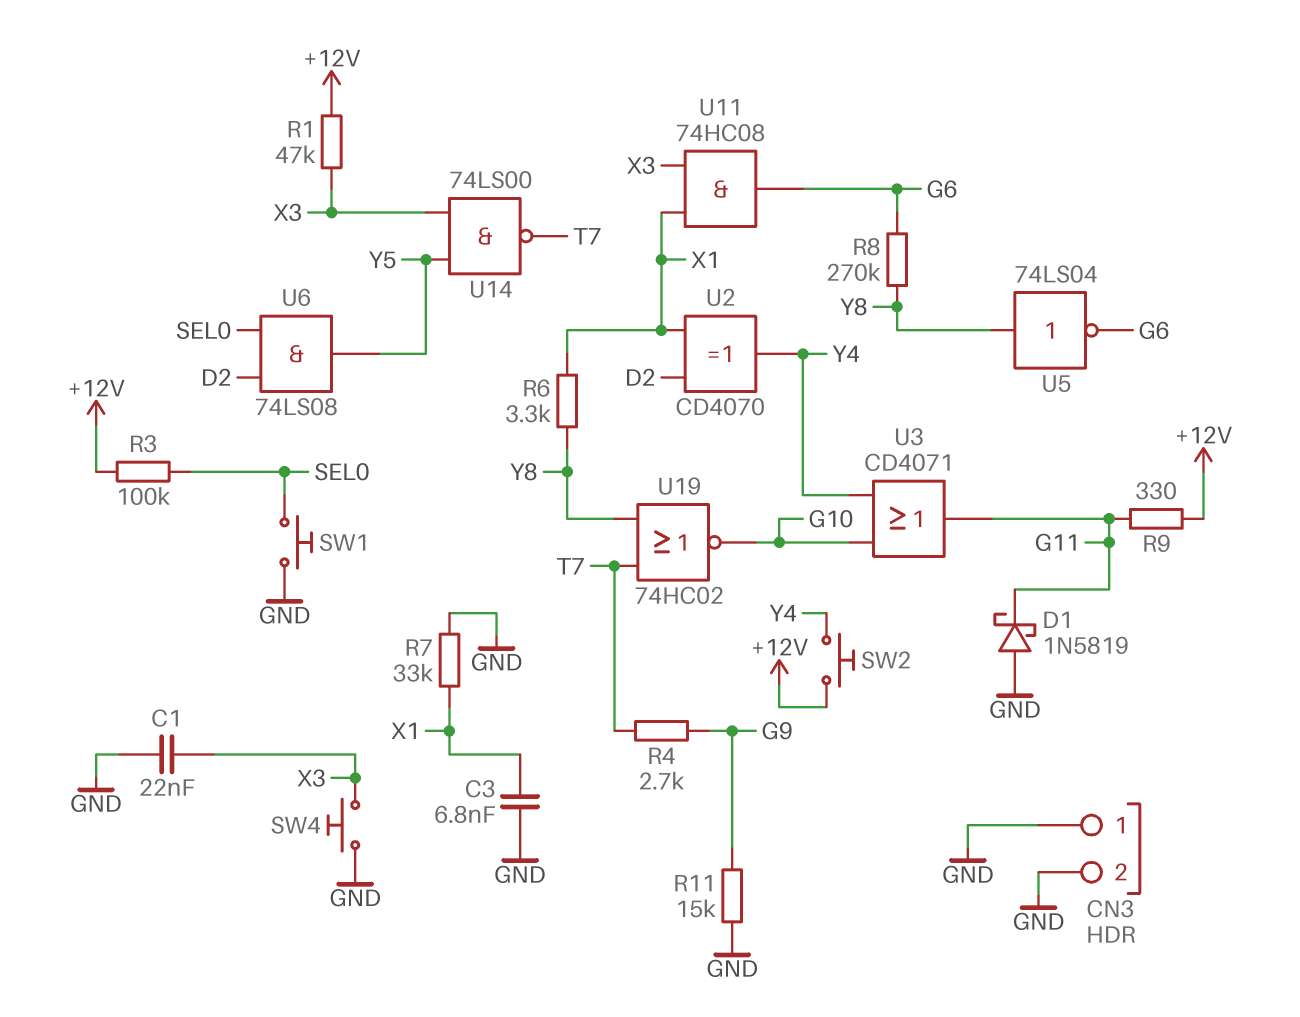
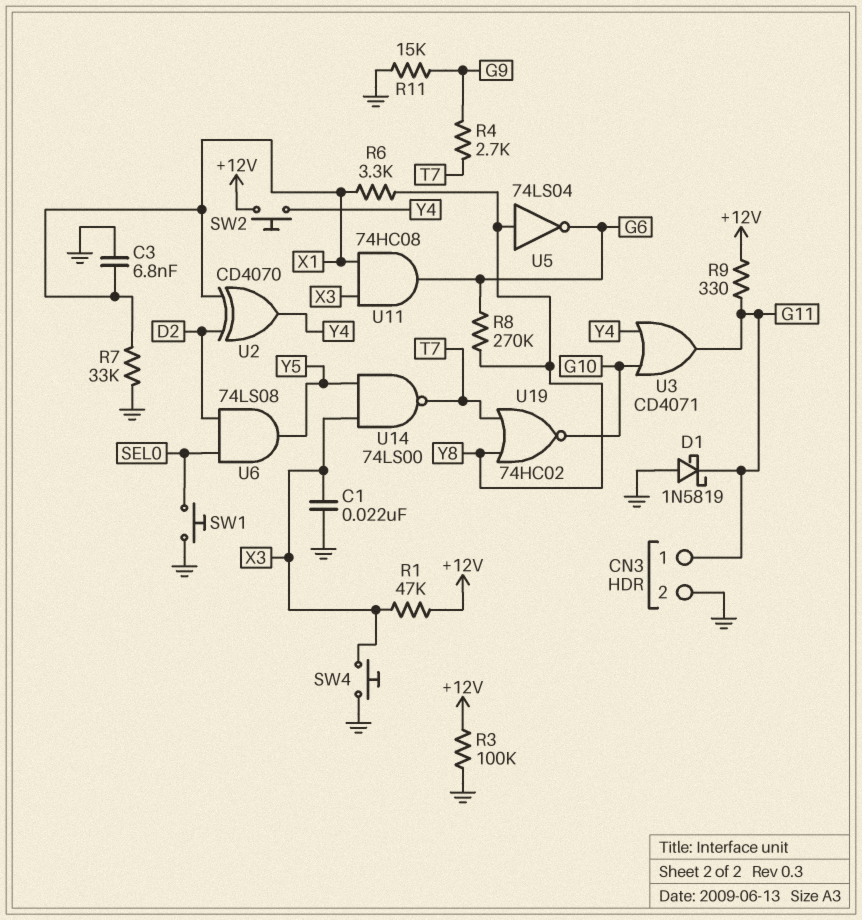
CN3 pin 1: GND -> G11
R3: 100k (+12V, SEL0) -> 100k (+12V, GND)

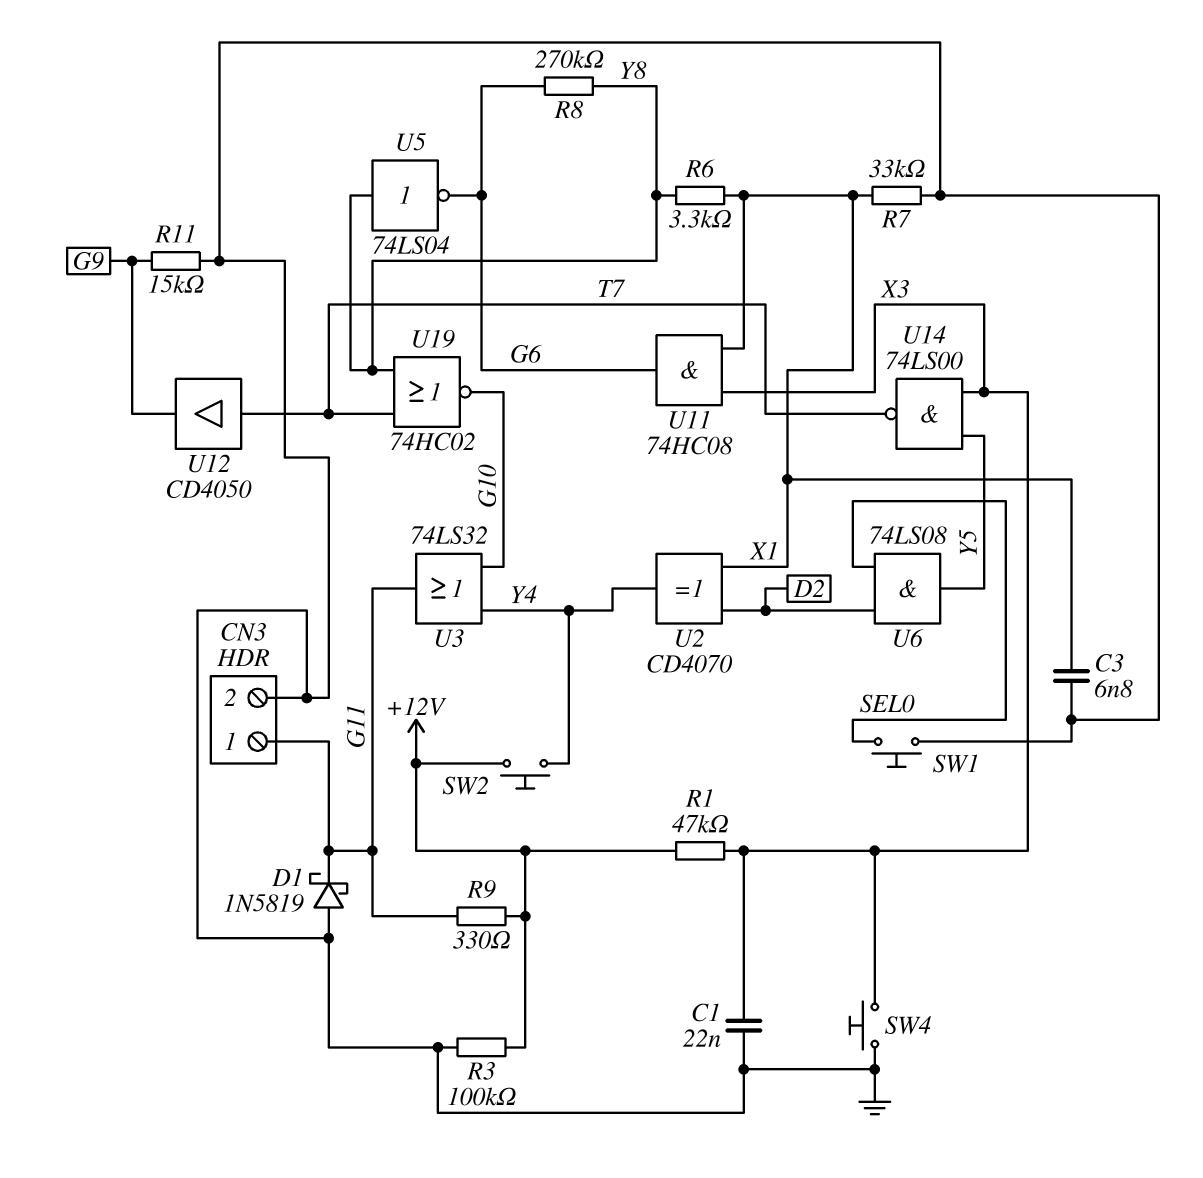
R4: 2.7k (G9, T7) -> none
U3: OR CD4071 (in G10, in Y4, out G11) -> OR 74LS32 (in G10, in Y4, out G11)
U12: none -> buffer CD4050 (in T7, out G9)

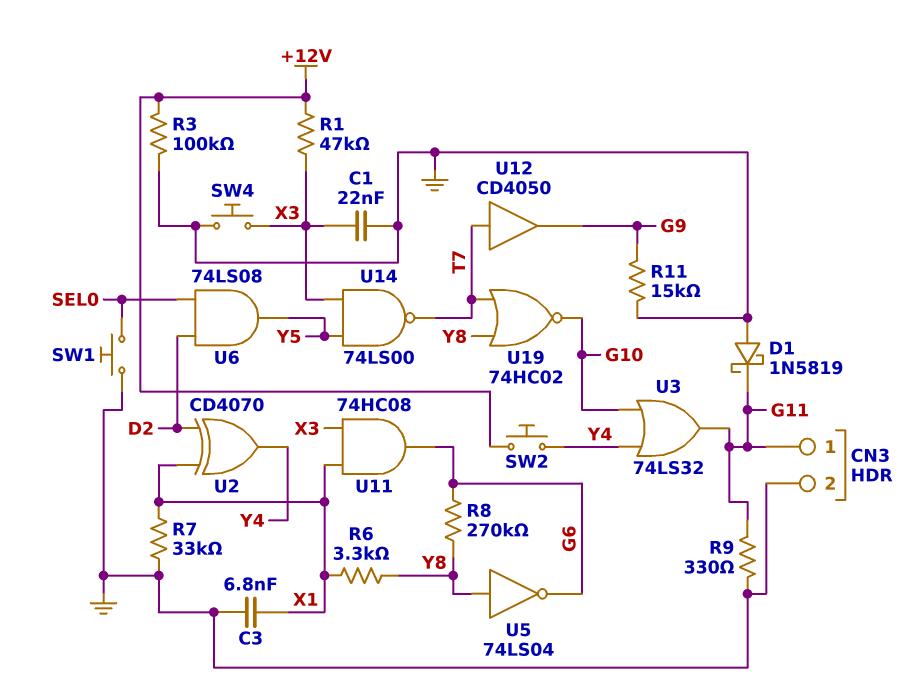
R9: 330 (+12V, G11) -> 330 (G11, GND)

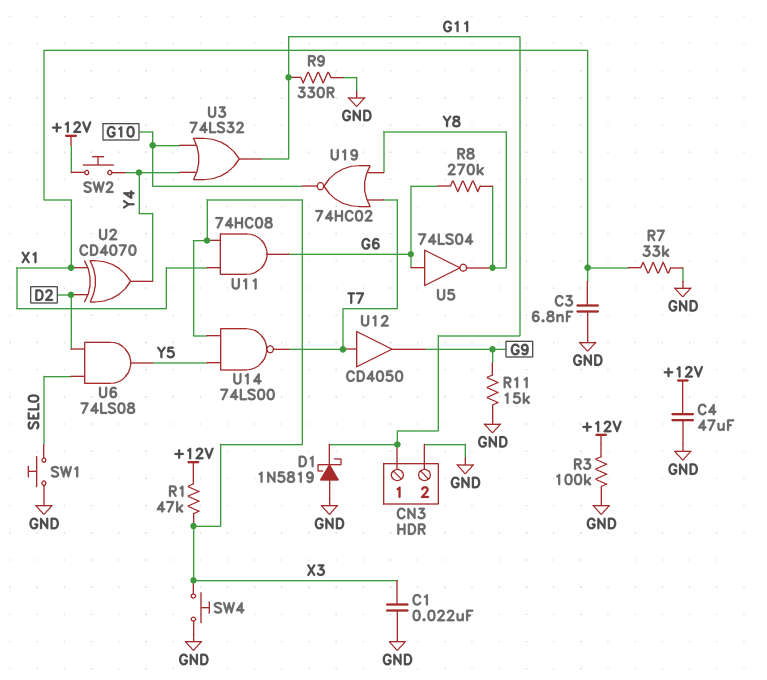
C4: none -> 47uF (+12V, GND)
R6: 3.3k (X1, Y8) -> none
U5: NOT 74LS04 (in Y8, out G6) -> NOT 74LS04 (in G6, out Y8)

